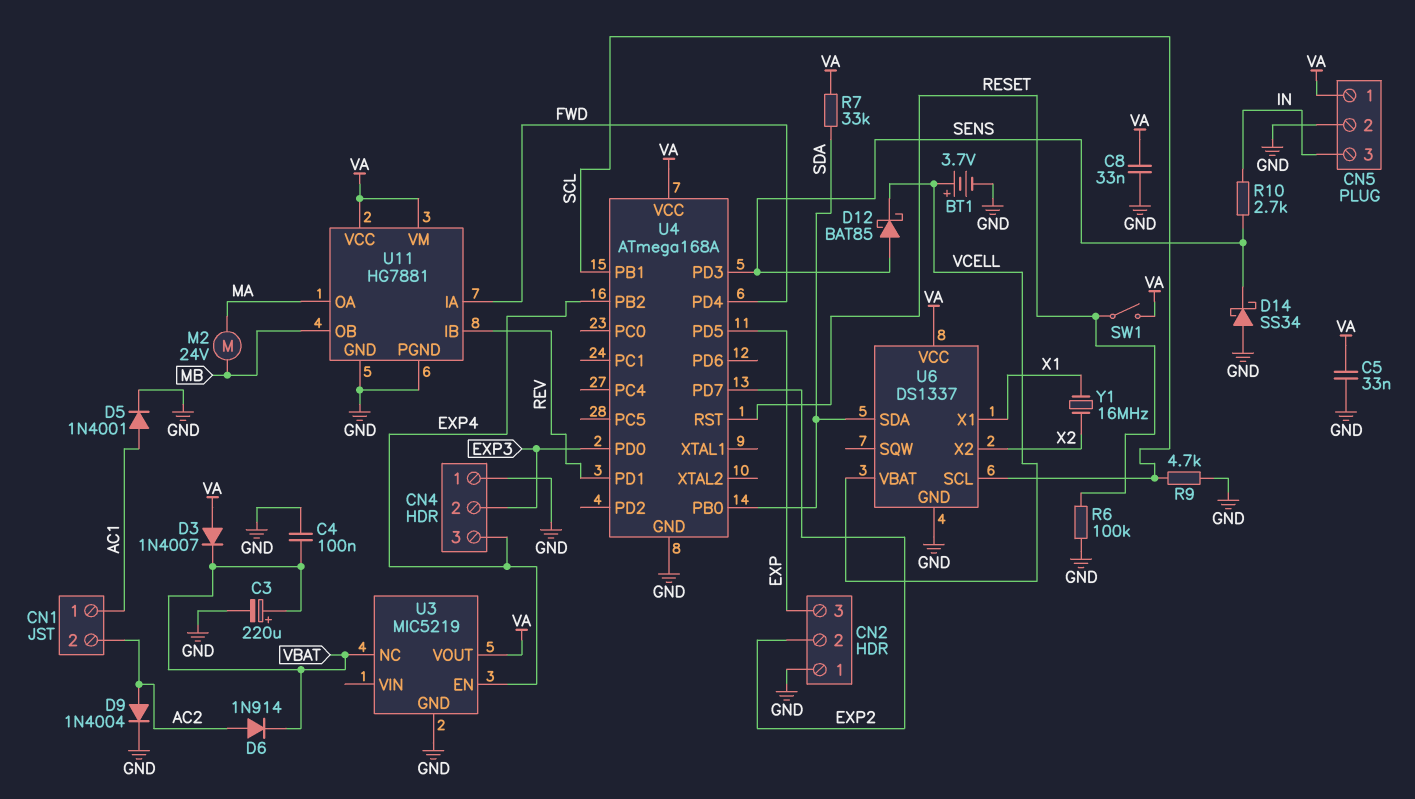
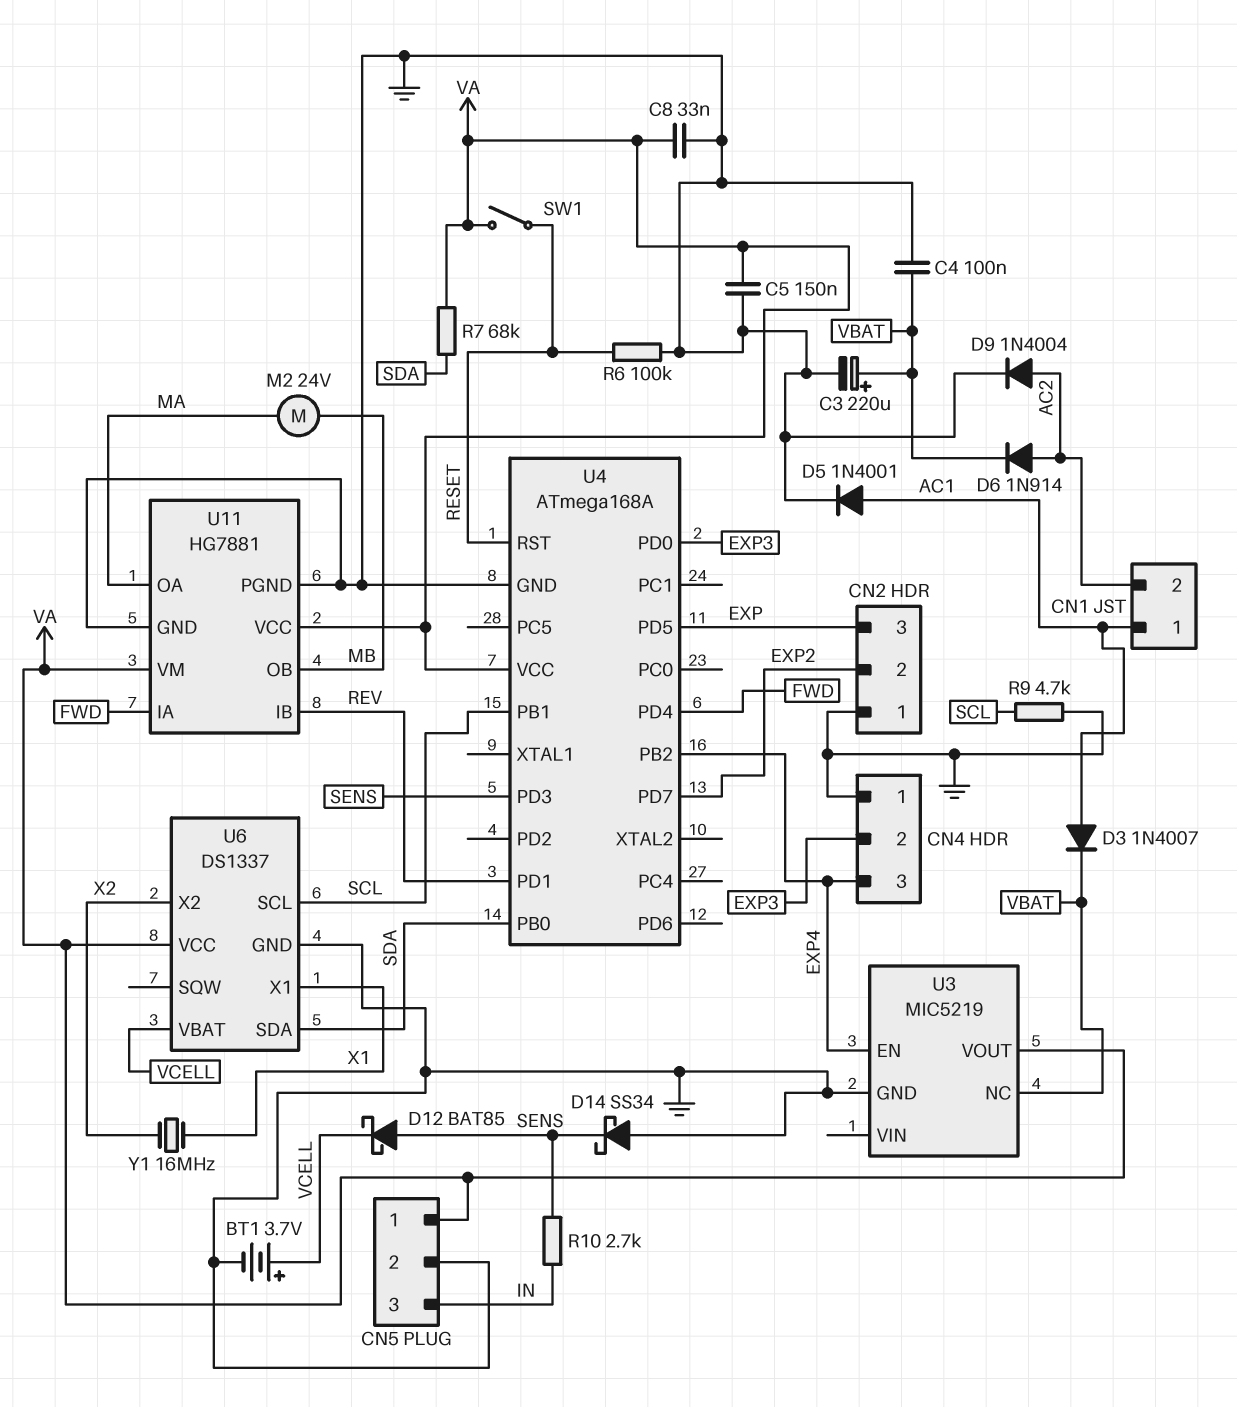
C5: 33nF (GND, VA) -> 150nF (GND, VA)
D3: diode 1N4007 (A VA, K VBAT) -> diode 1N4007 (A AC1, K VBAT)
R7: 33k (SDA, VA) -> 68k (SDA, VA)

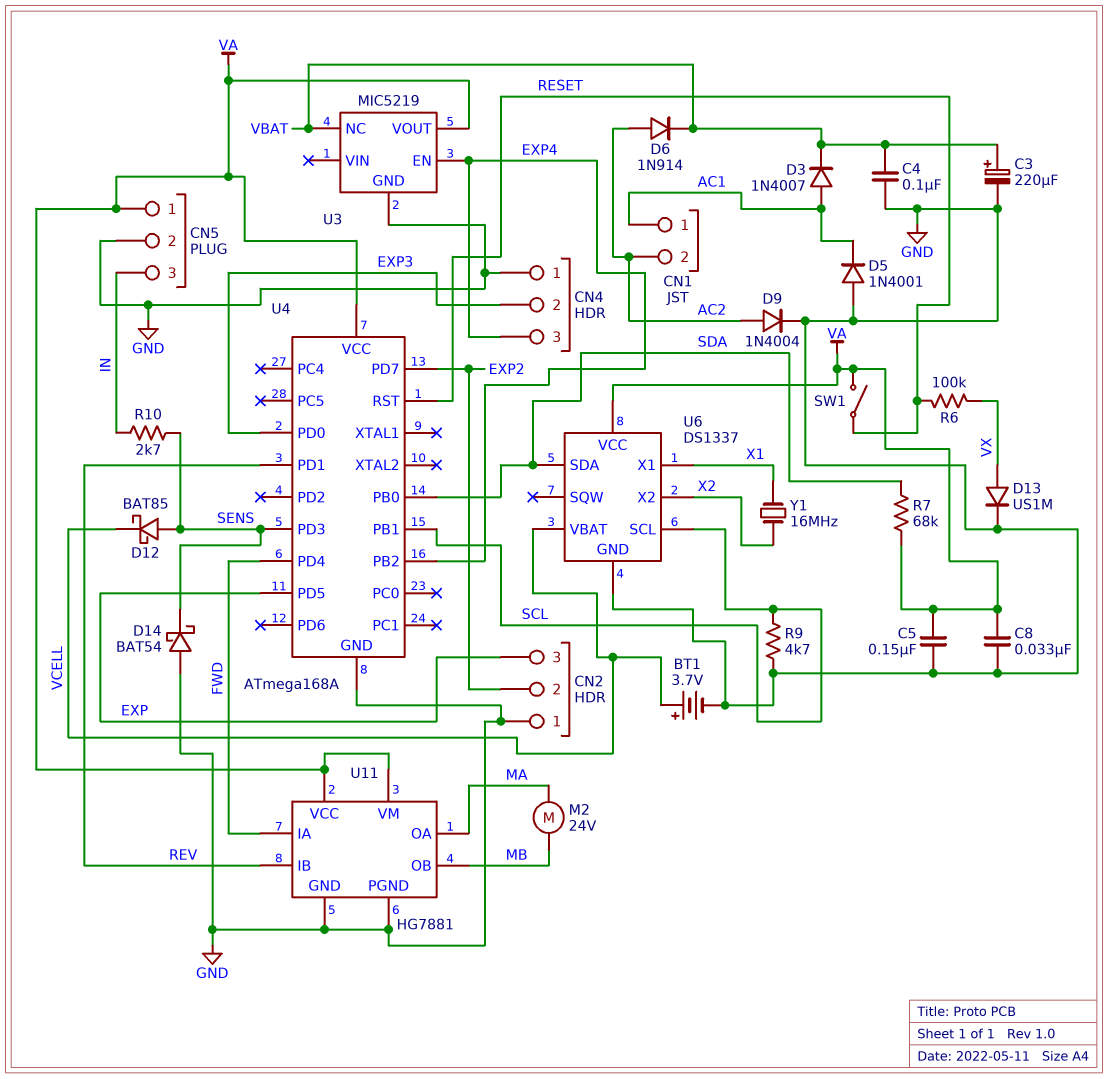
D5: diode 1N4001 (A AC1, K GND) -> diode 1N4001 (A GND, K AC1)
D13: none -> diode US1M (A VX, K GND)
D14: schottky SS34 (A GND, K SENS) -> schottky BAT54 (A GND, K SENS)
R6: 100k (GND, RESET) -> 100k (RESET, VX)

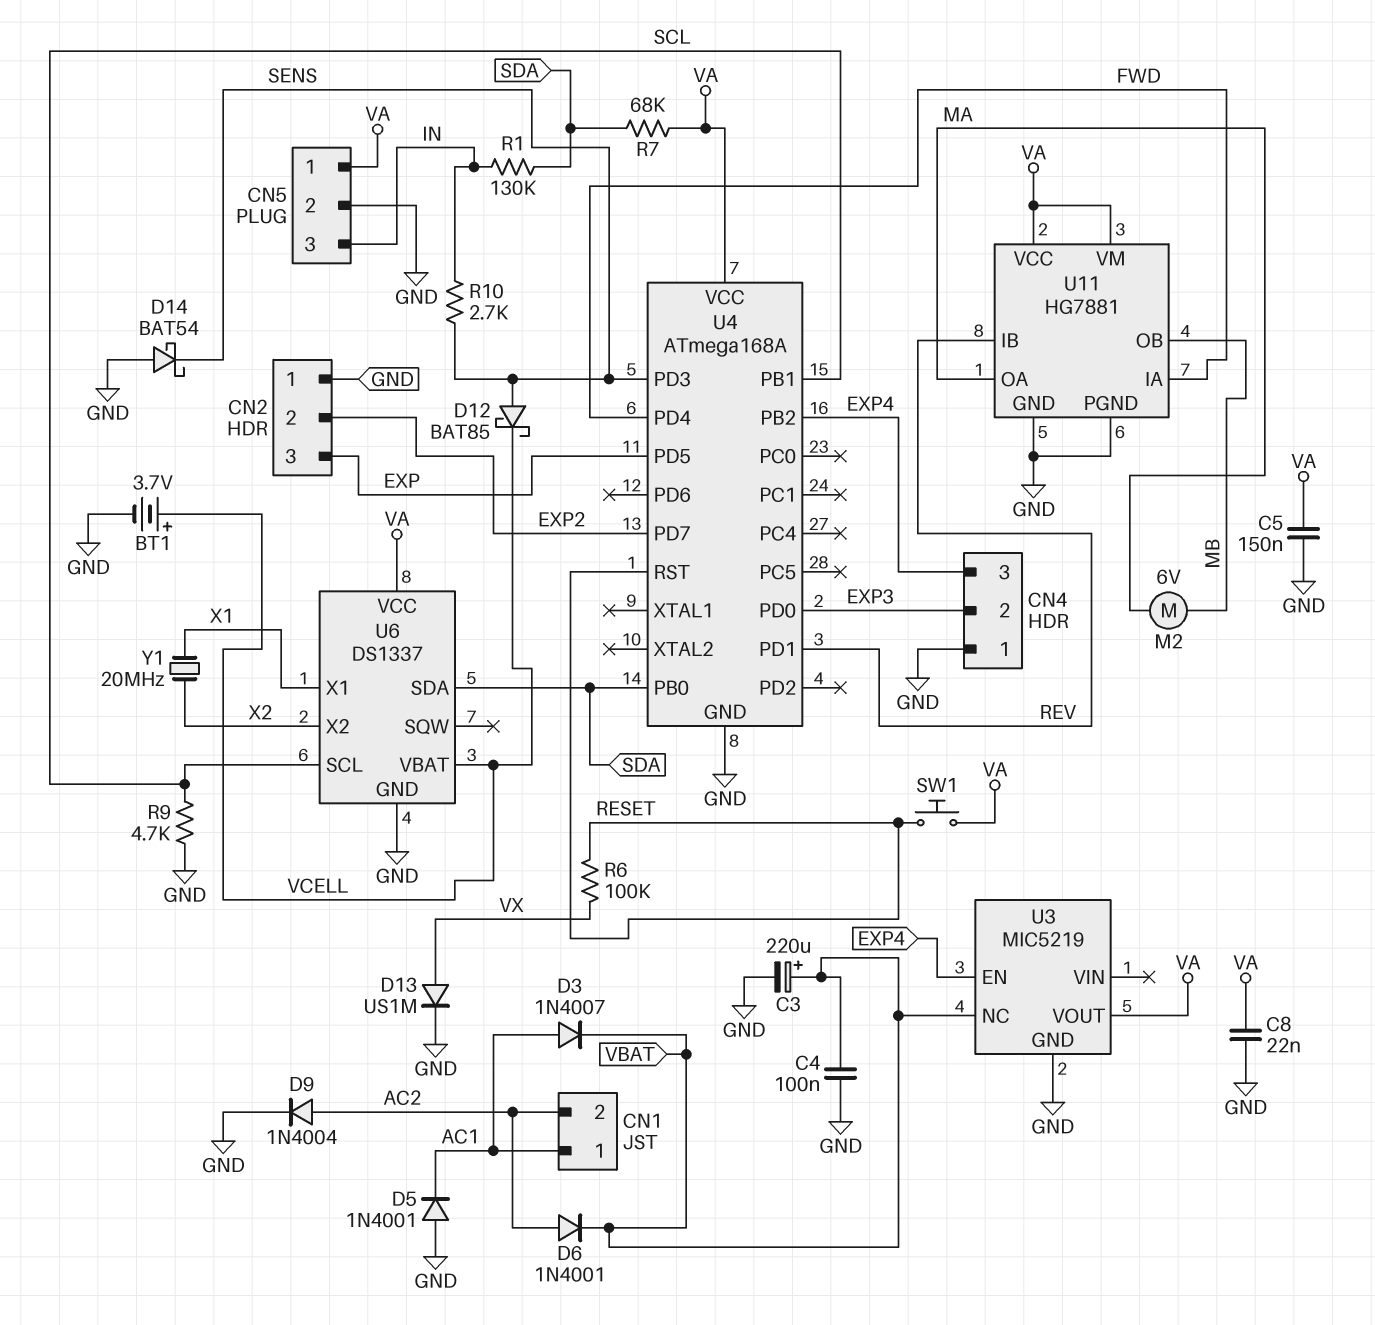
C8: 33nF (GND, VA) -> 22nF (GND, VA)
D6: diode 1N914 (A AC2, K VBAT) -> diode 1N4001 (A AC2, K VBAT)
M2: motor 24V (MA, MB) -> motor 6V (MA, MB)
R1: none -> 130k (IN, SDA)
SW1: switch (RESET, VA) -> button (RESET, VA)
Y1: 16MHz (X1, X2) -> 20MHz (X1, X2)

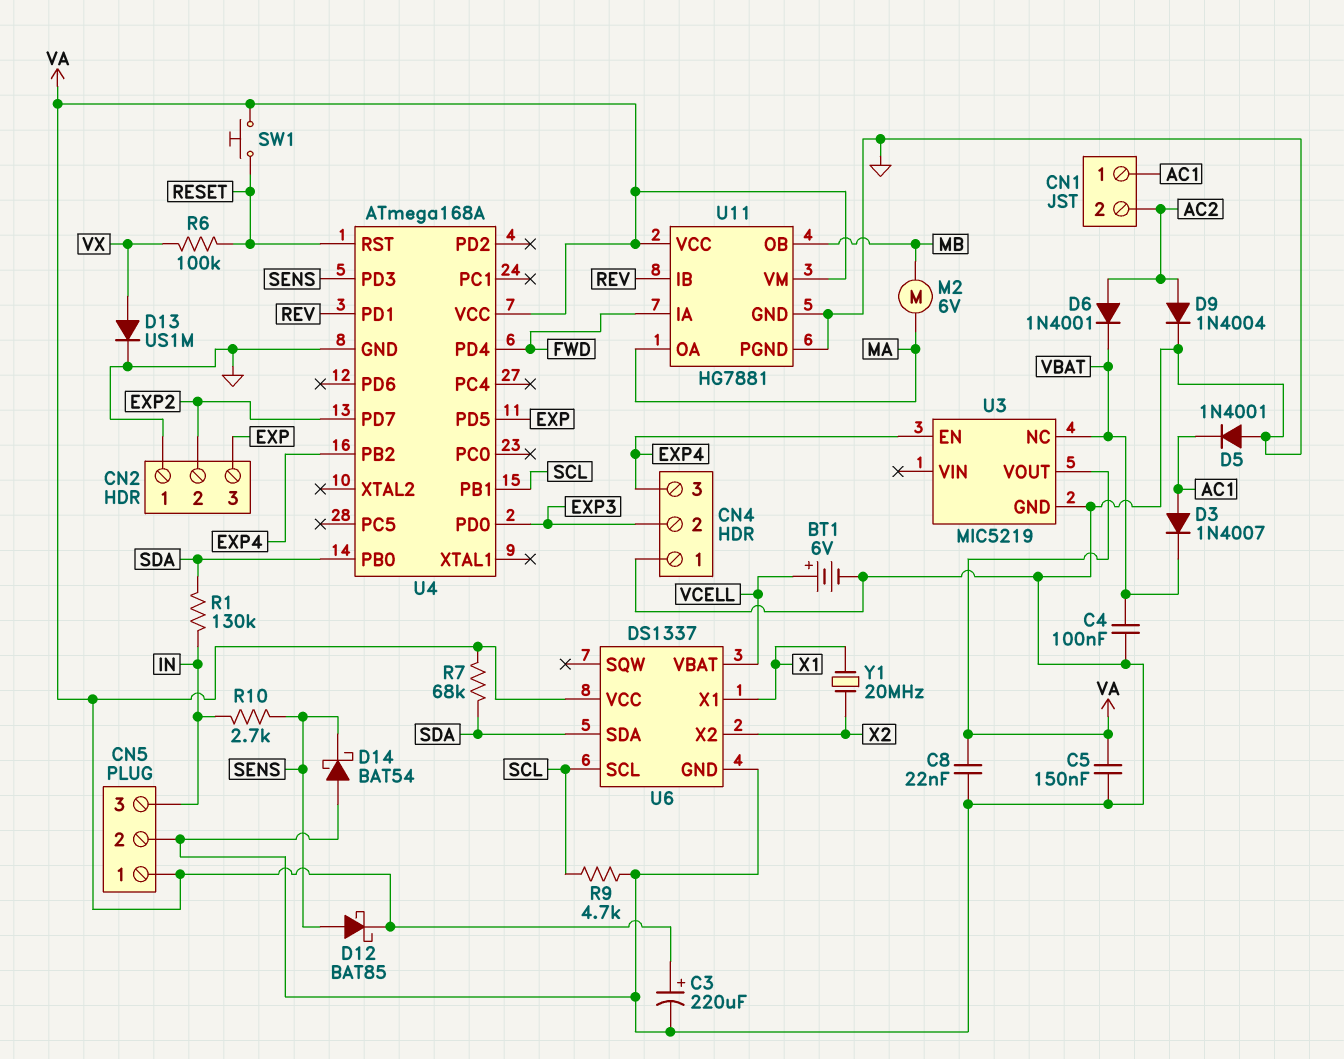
BT1: 3.7V (plus VCELL, minus GND) -> 6V (plus VCELL, minus GND)
C3: 220uF (plus VBAT, minus GND) -> 220uF (plus VA, minus GND)
D12: schottky BAT85 (A SENS, K VCELL) -> schottky BAT85 (A SENS, K VA)

